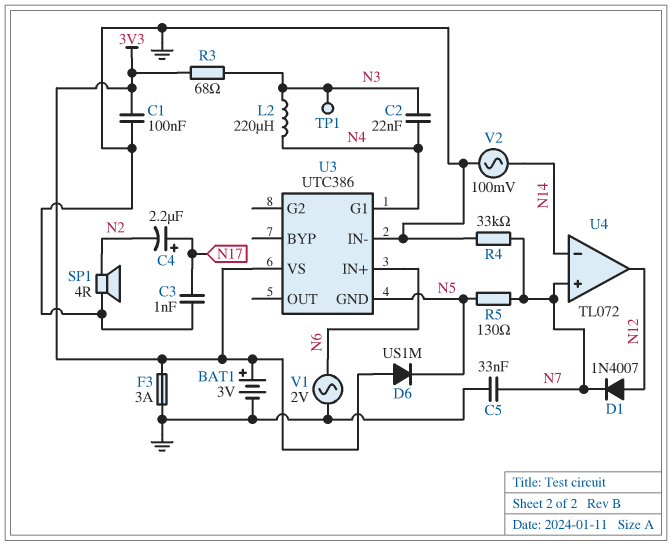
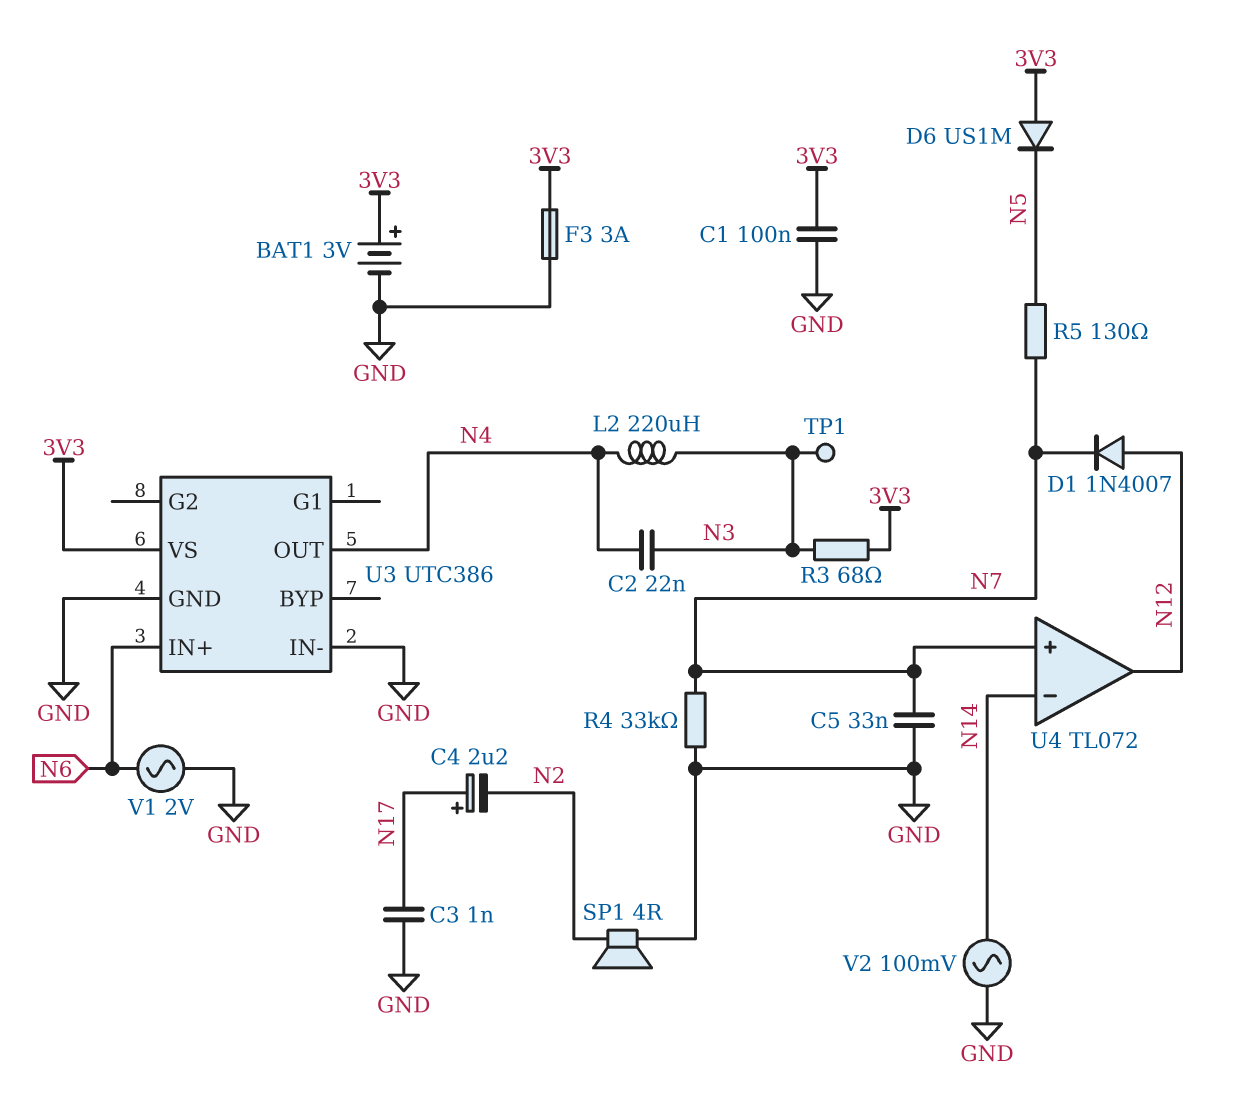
U3 pin G1: N4 -> none
U3 pin GND: N5 -> GND
U3 pin OUT: none -> N4

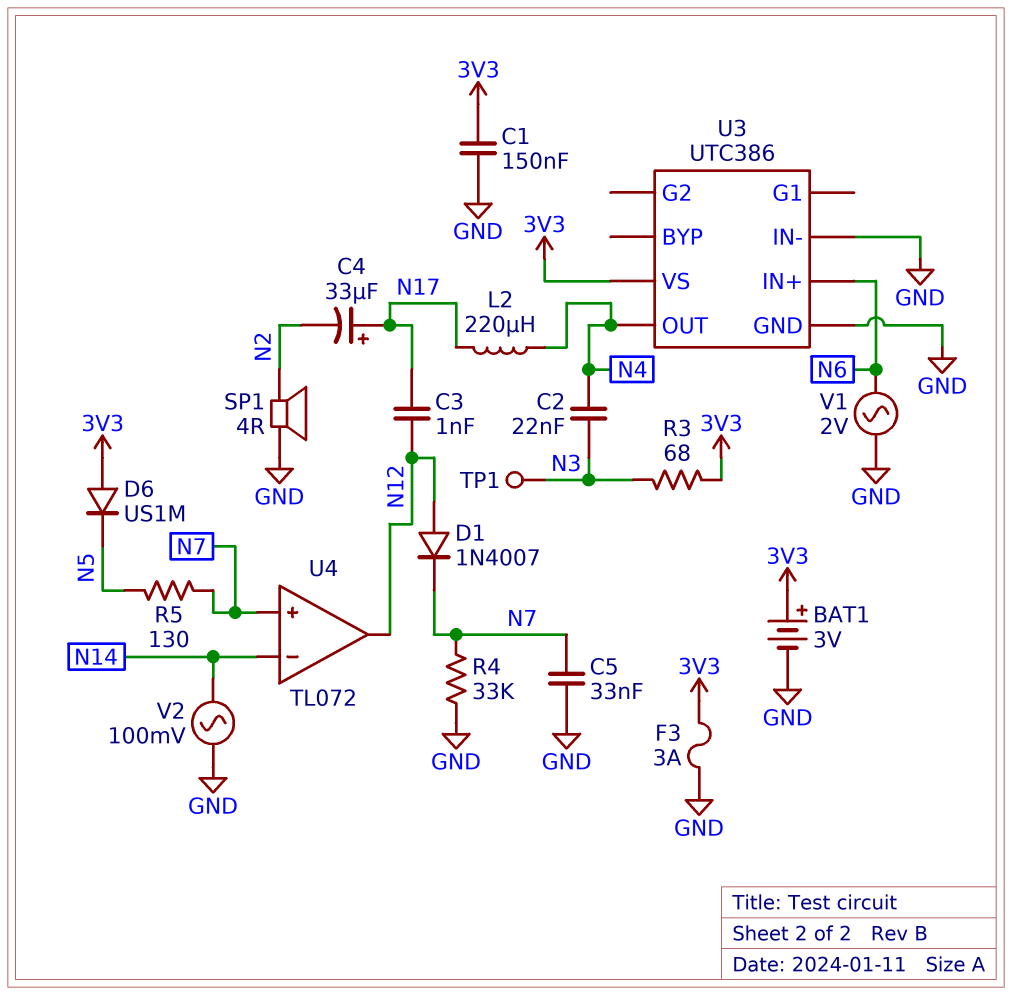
C1: 100nF (3V3, GND) -> 150nF (3V3, GND)
C3: 1nF (GND, N17) -> 1nF (N12, N17)
C4: 2.2uF (plus N17, minus N2) -> 33uF (plus N17, minus N2)
L2: 220uH (N3, N4) -> 220uH (N4, N17)

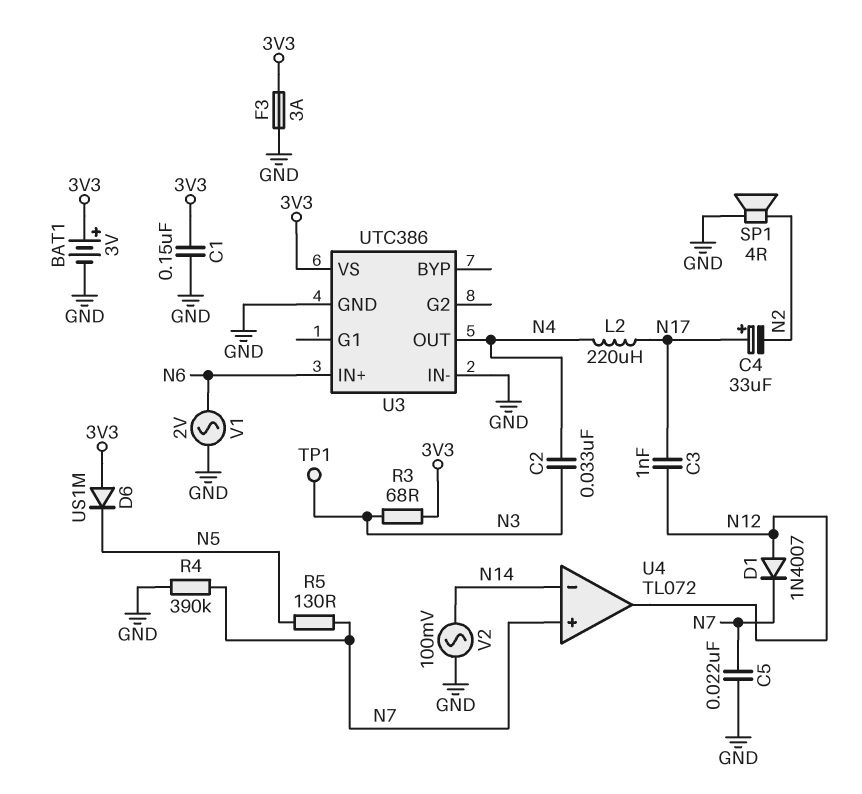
C2: 22nF (N3, N4) -> 33nF (N3, N4)
C5: 33nF (GND, N7) -> 22nF (GND, N7)
R4: 33k (GND, N7) -> 390k (GND, N7)

